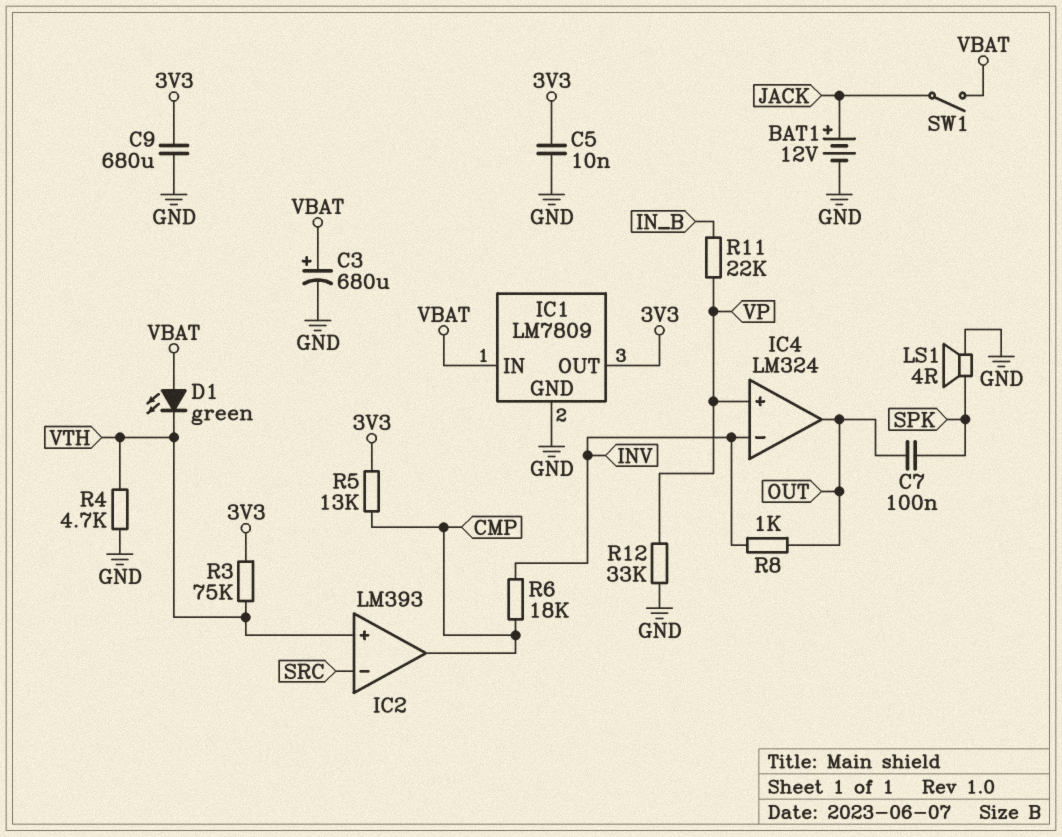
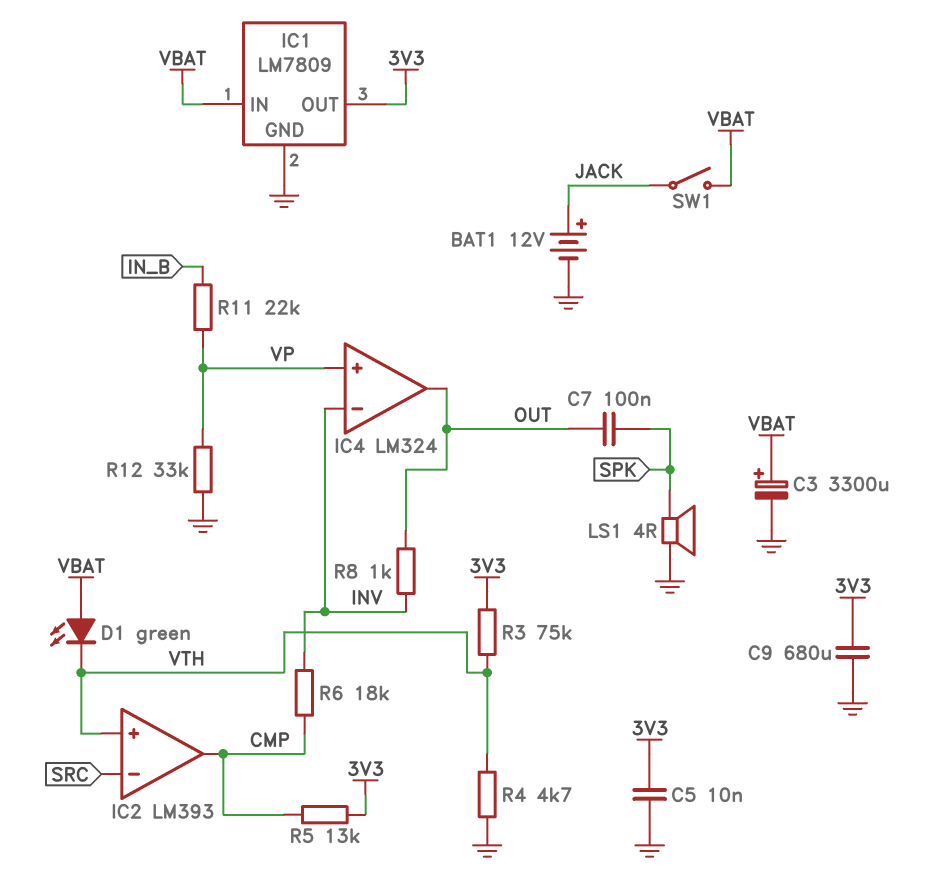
C3: 680uF (plus VBAT, minus GND) -> 3300uF (plus VBAT, minus GND)

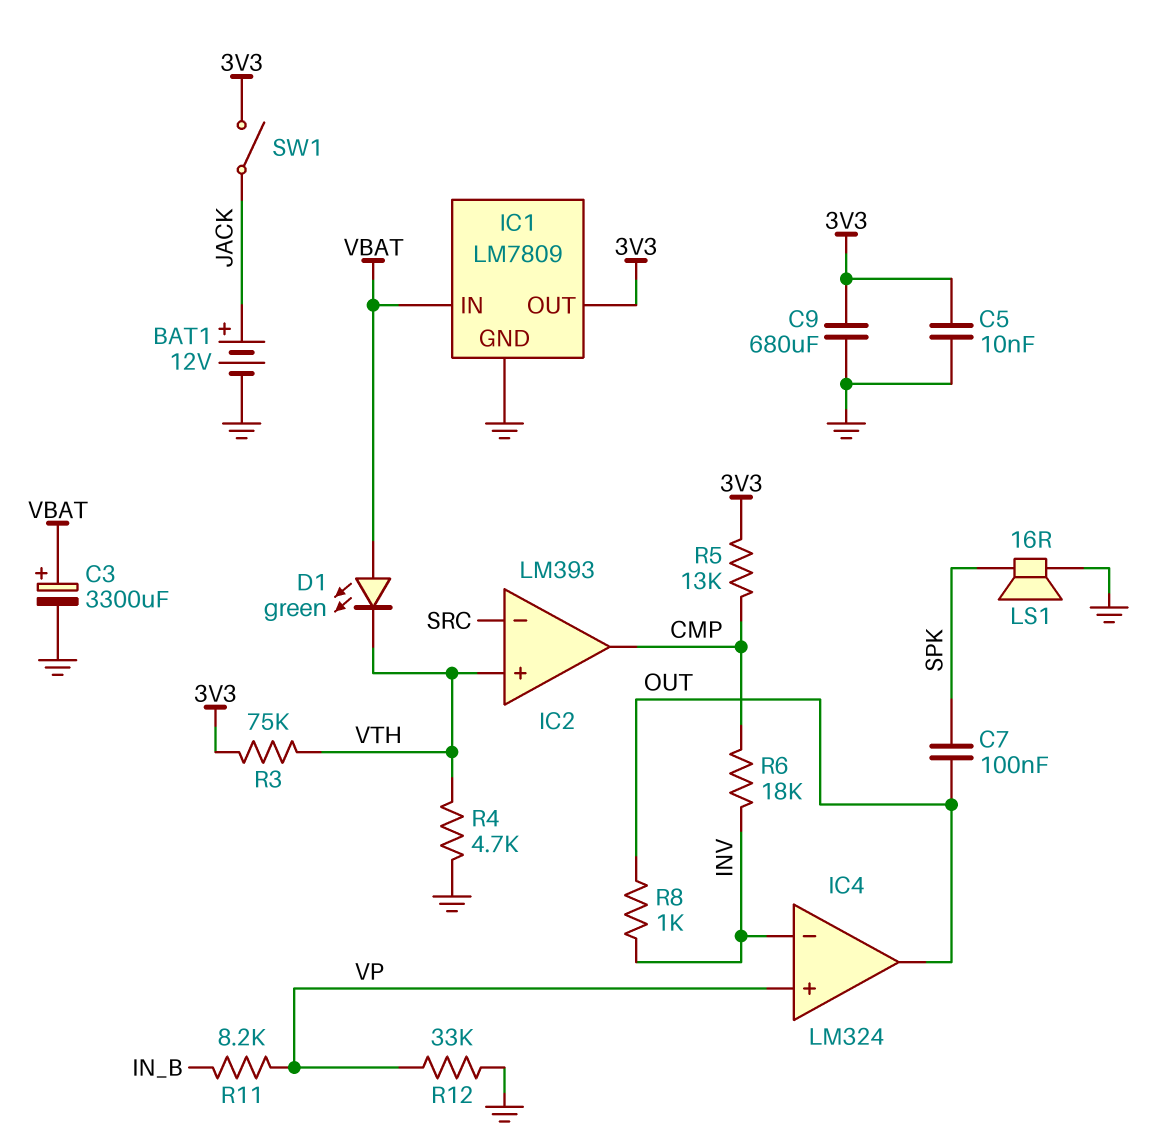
LS1: speaker 4R (GND, SPK) -> speaker 16R (GND, SPK)
R11: 22k (IN_B, VP) -> 8.2k (IN_B, VP)
SW1: switch (JACK, VBAT) -> switch (3V3, JACK)

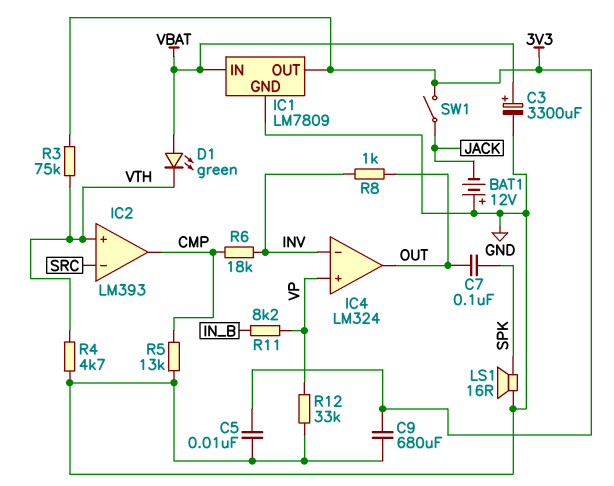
BAT1: 12V (plus JACK, minus GND) -> 12V (plus GND, minus JACK)
R5: 13k (3V3, CMP) -> 13k (CMP, GND)

